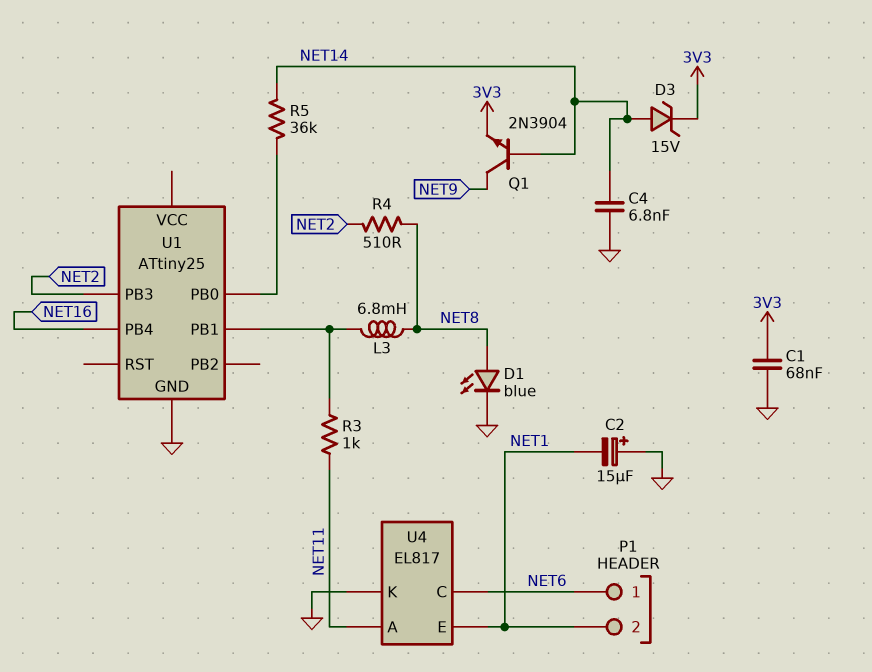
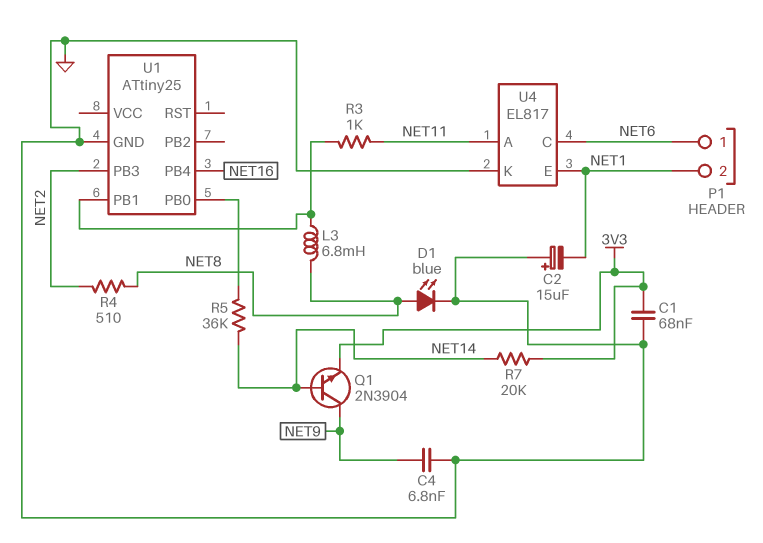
C4: 6.8nF (GND, NET14) -> 6.8nF (GND, NET9)
D3: zener 15V (A NET14, K 3V3) -> none
R7: none -> 20k (3V3, NET14)

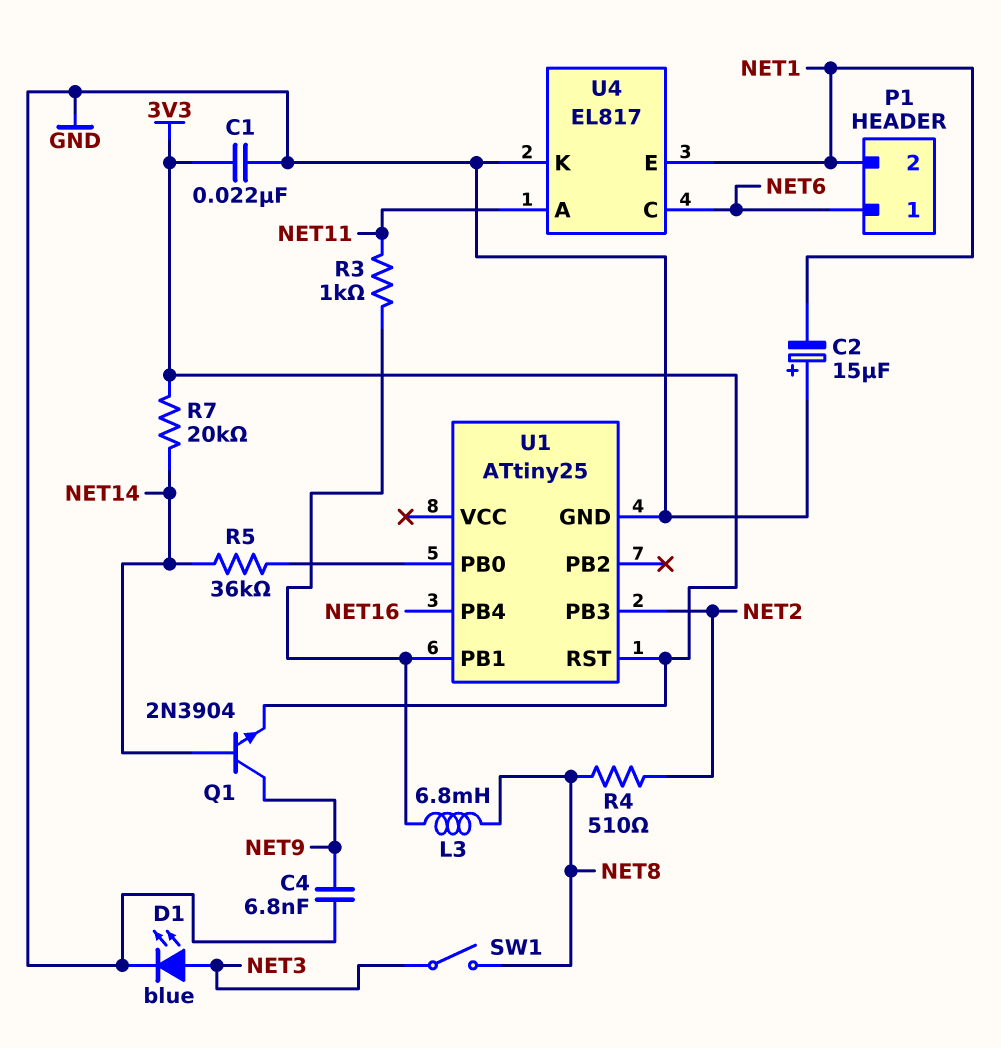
C1: 68nF (3V3, GND) -> 22nF (3V3, GND)
D1: LED blue (A NET8, K GND) -> LED blue (A NET3, K GND)
SW1: none -> switch (NET3, NET8)
U1 pin RST: none -> 3V3

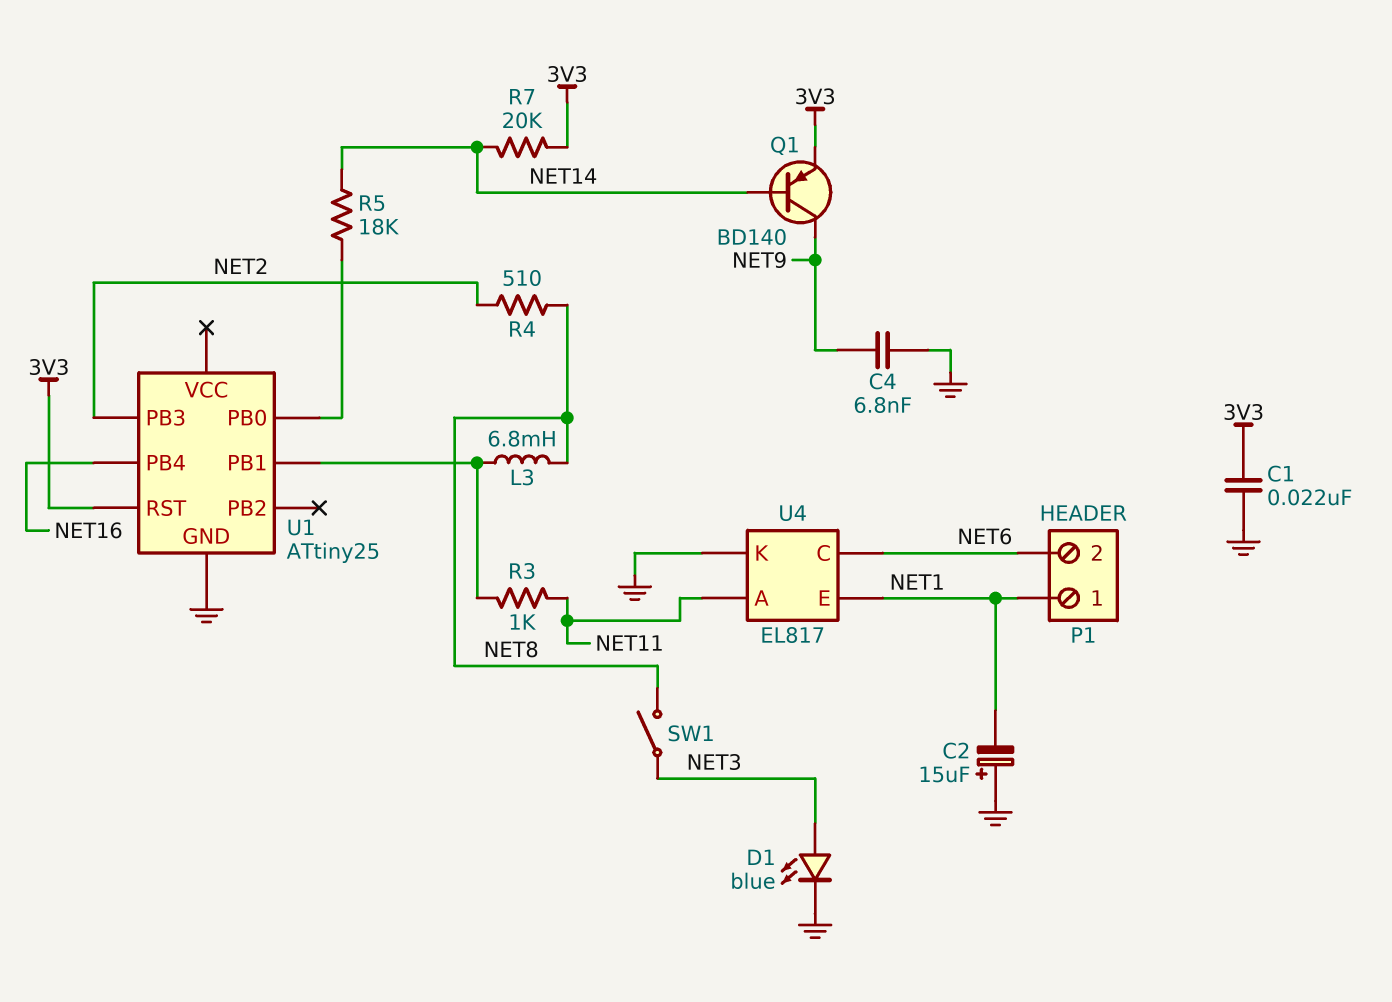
P1 pin 1: NET6 -> NET1
P1 pin 2: NET1 -> NET6
Q1: NPN 2N3904 (B NET14, C NET9, E 3V3) -> PNP BD140 (B NET14, C NET9, E 3V3)
R5: 36k (NET14, U1/PB0) -> 18k (NET14, U1/PB0)

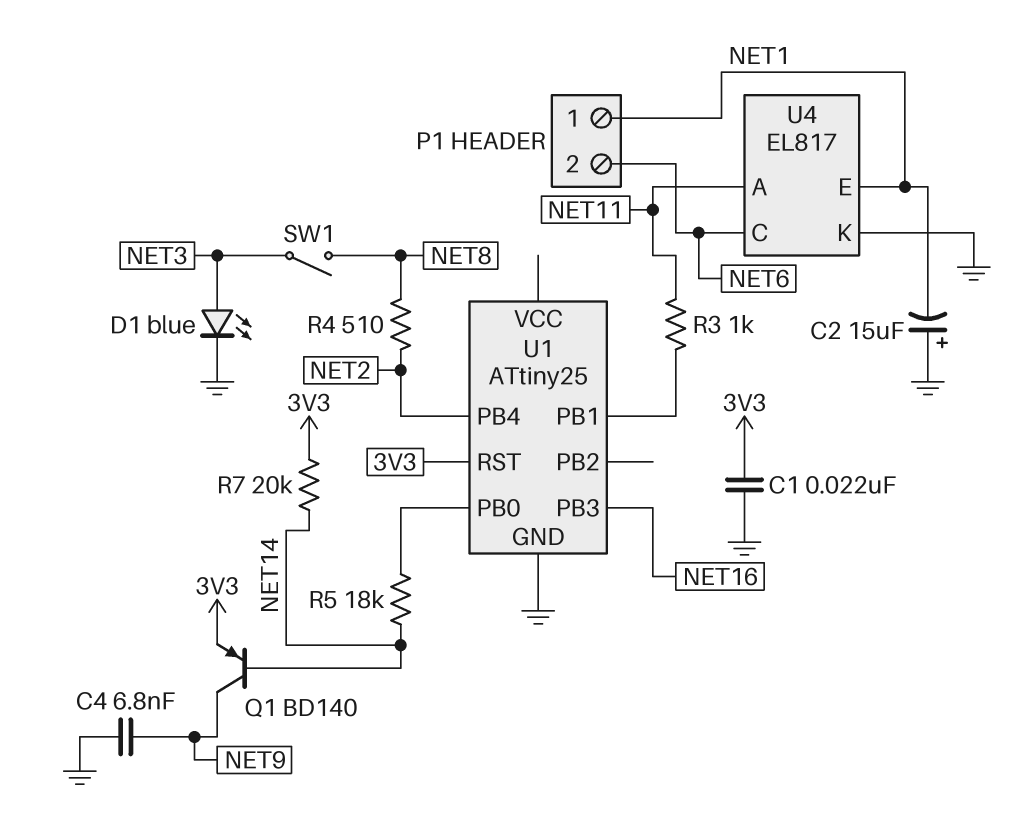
L3: 6.8mH (NET8, U1/PB1) -> none
U1 pin PB3: NET2 -> NET16
U1 pin PB4: NET16 -> NET2

